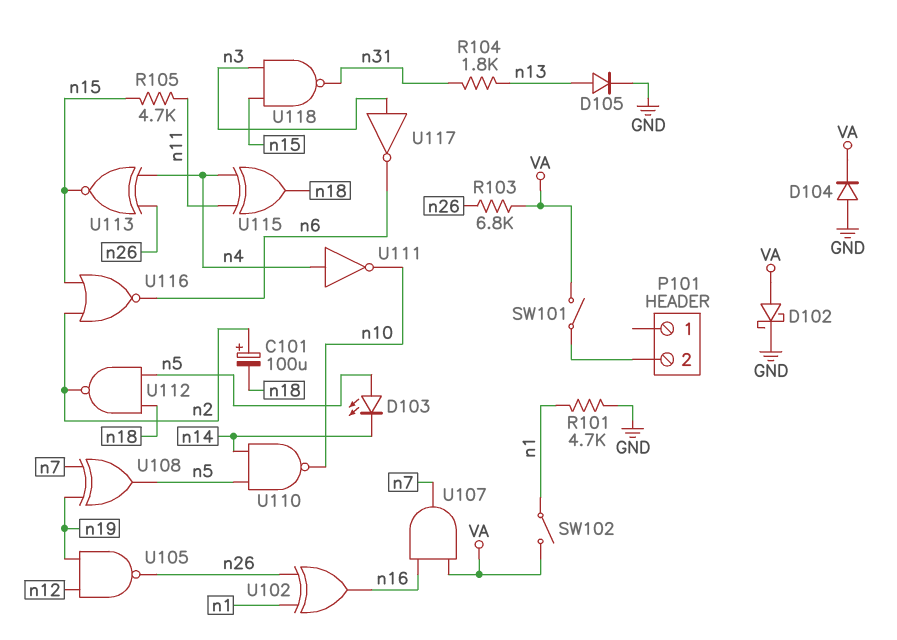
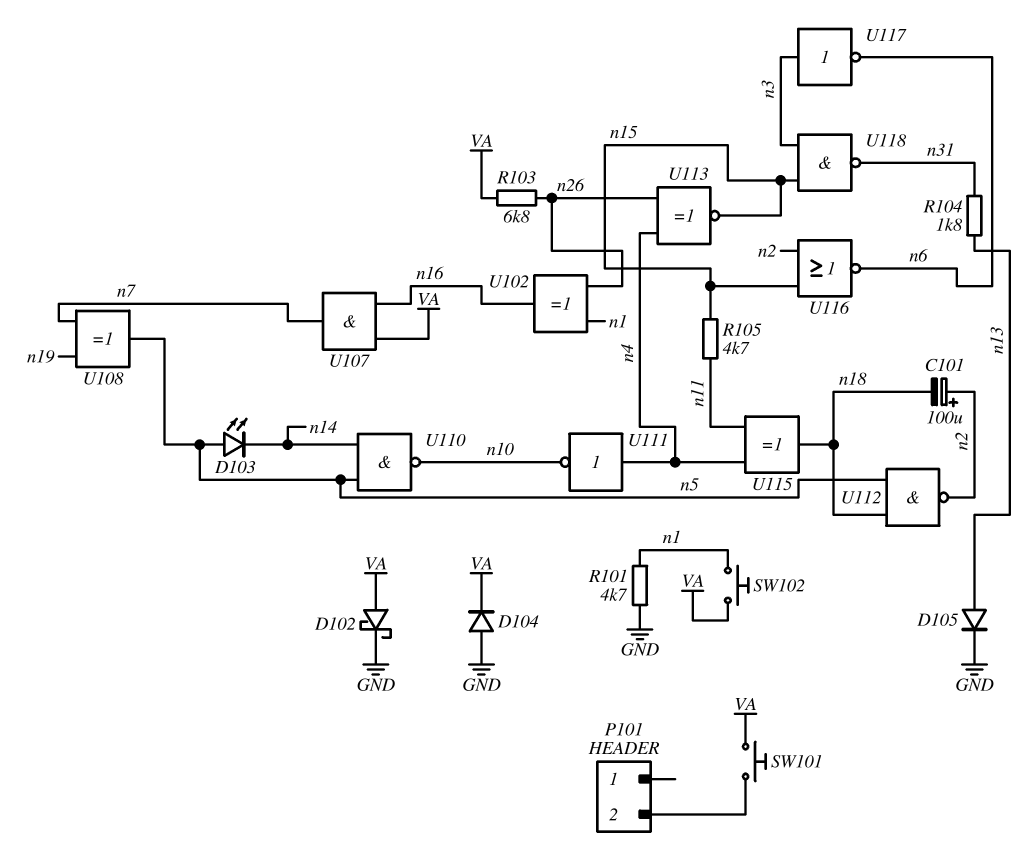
SW101: switch (P101/2, VA) -> button (P101/2, VA)
SW102: switch (VA, n1) -> button (VA, n1)
U105: NAND (in n12, in n19, out n26) -> none

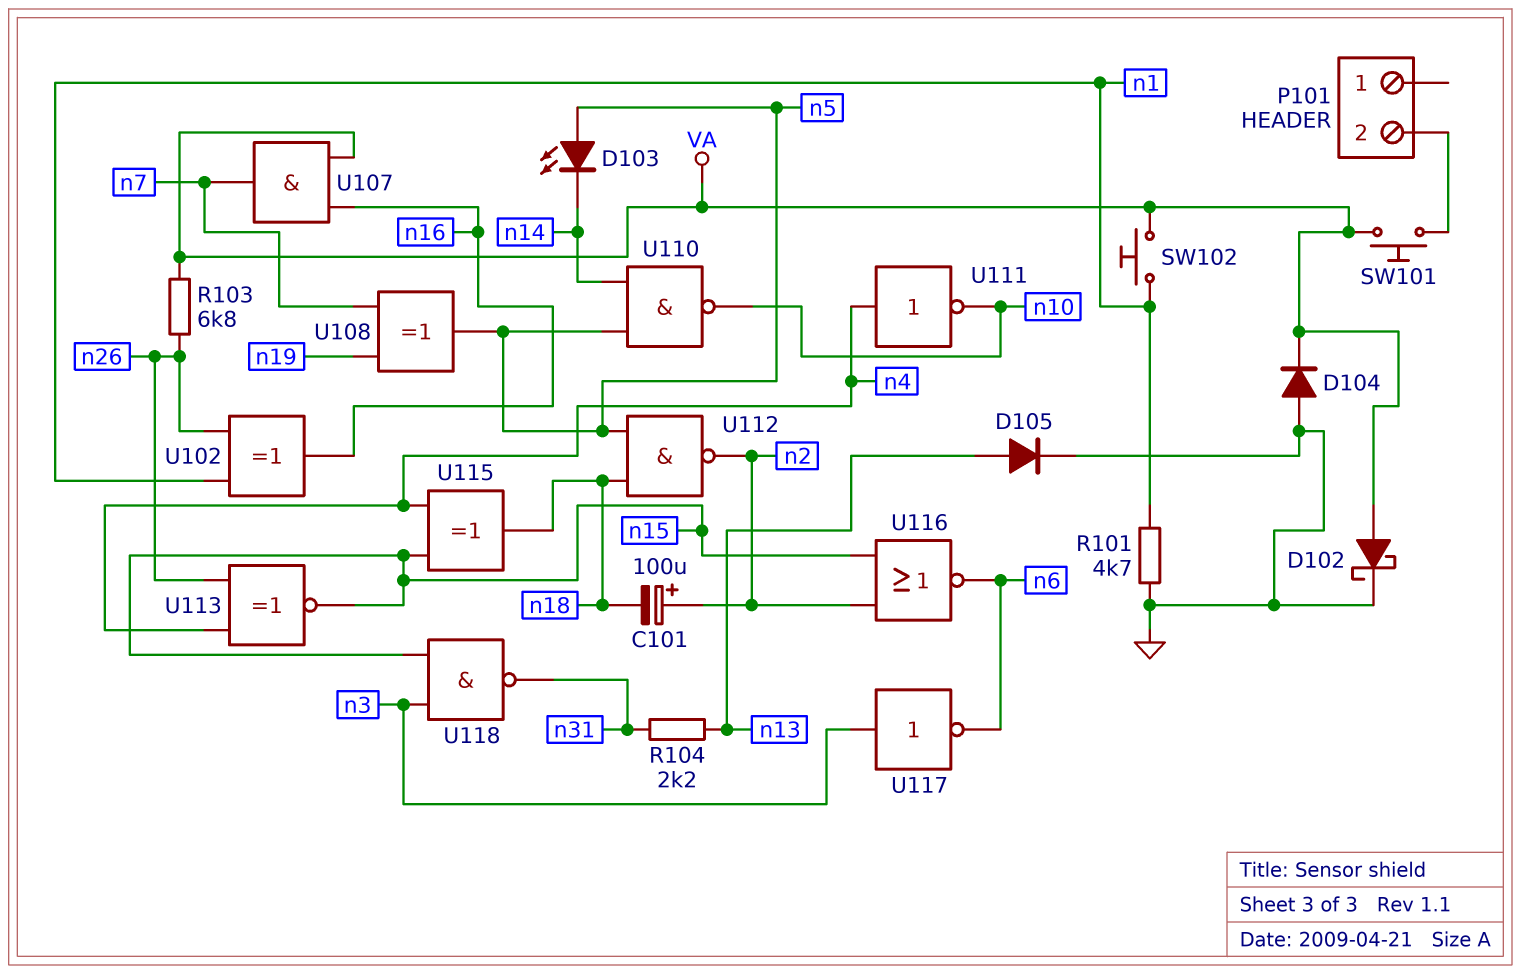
R104: 1.8k (n13, n31) -> 2.2k (n13, n31)
R105: 4.7k (n11, n15) -> none
U115: XOR (in n4, in n11, out n18) -> XOR (in n4, in n15, out n18)

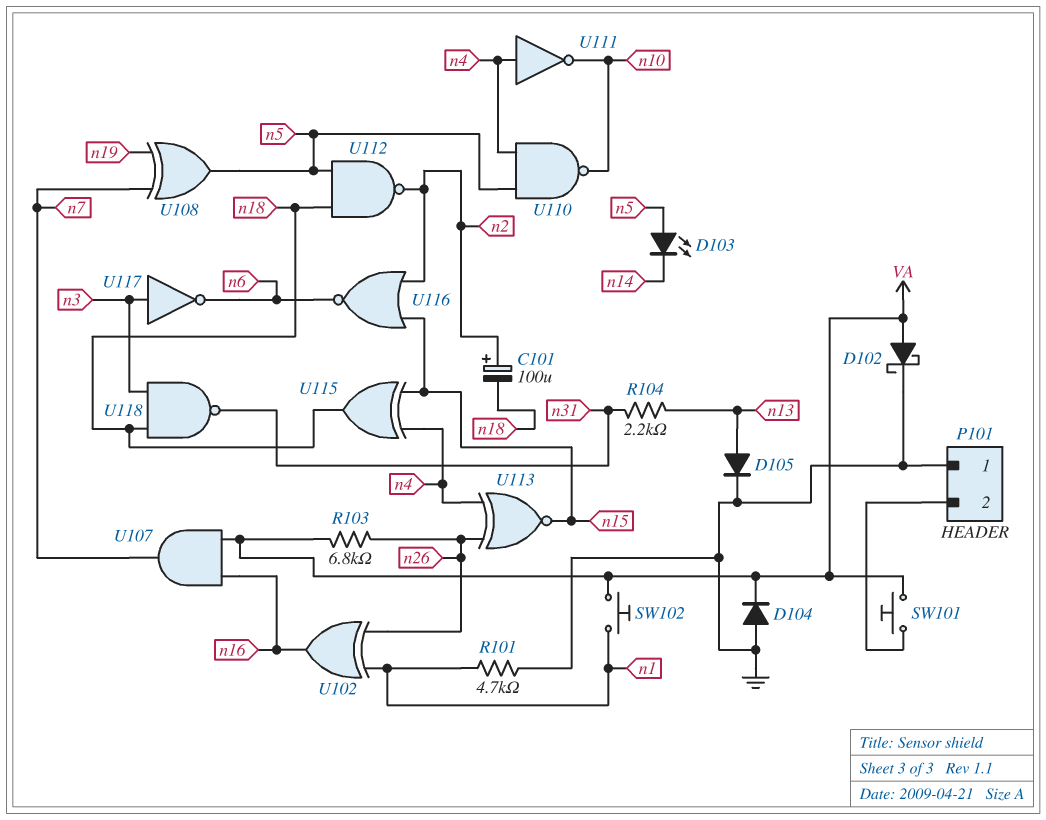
P101 pin 1: none -> GND
U110: NAND (in n5, in n14, out n10) -> NAND (in n4, in n5, out n10)
U118: NAND (in n3, in n15, out n31) -> NAND (in n3, in n18, out n31)

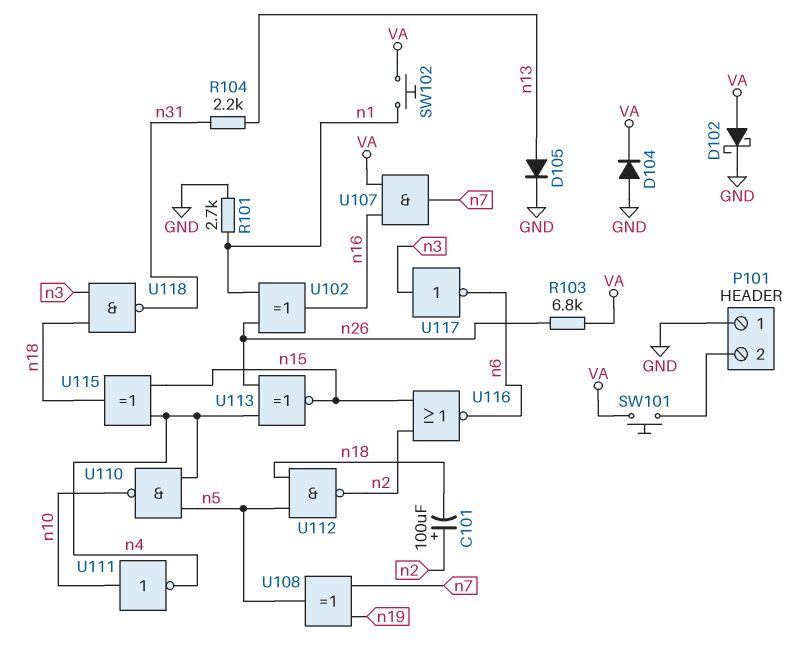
D103: LED (A n5, K n14) -> none
R101: 4.7k (GND, n1) -> 2.7k (GND, n1)
U111: NOT (in n4, out n10) -> NOT (in n10, out n4)

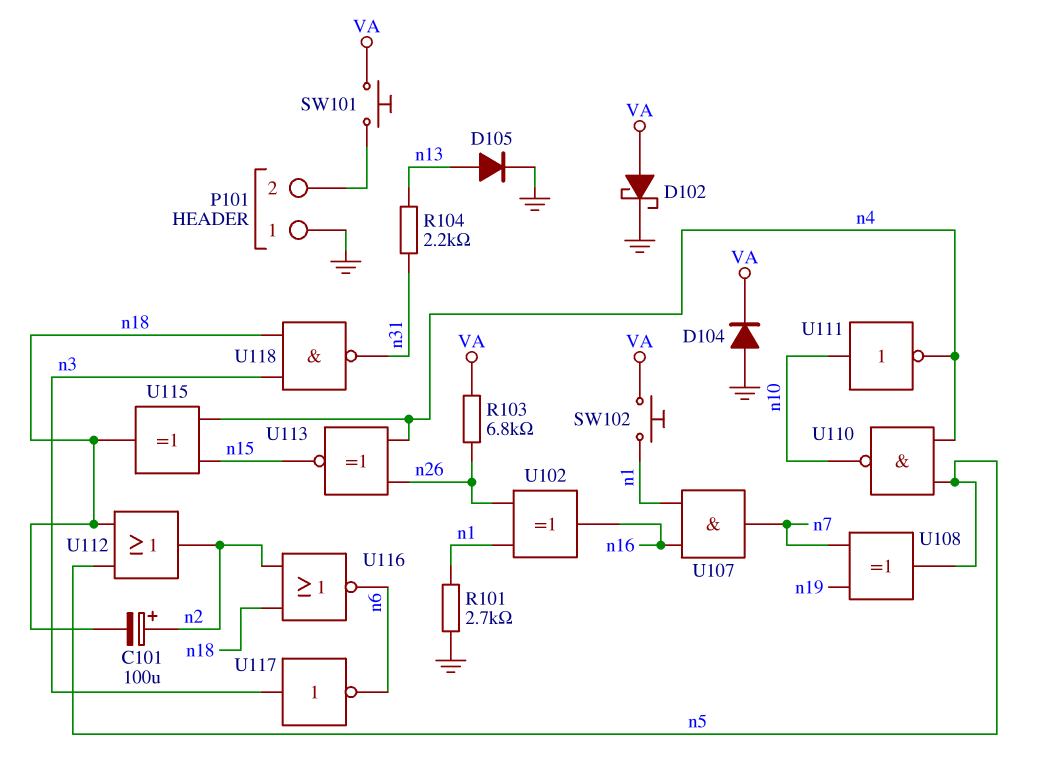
U107: AND (in VA, in n16, out n7) -> AND (in n1, in n16, out n7)
U112: NAND (in n5, in n18, out n2) -> OR (in n5, in n18, out n2)
U116: NOR (in n2, in n15, out n6) -> NOR (in n2, in n18, out n6)

